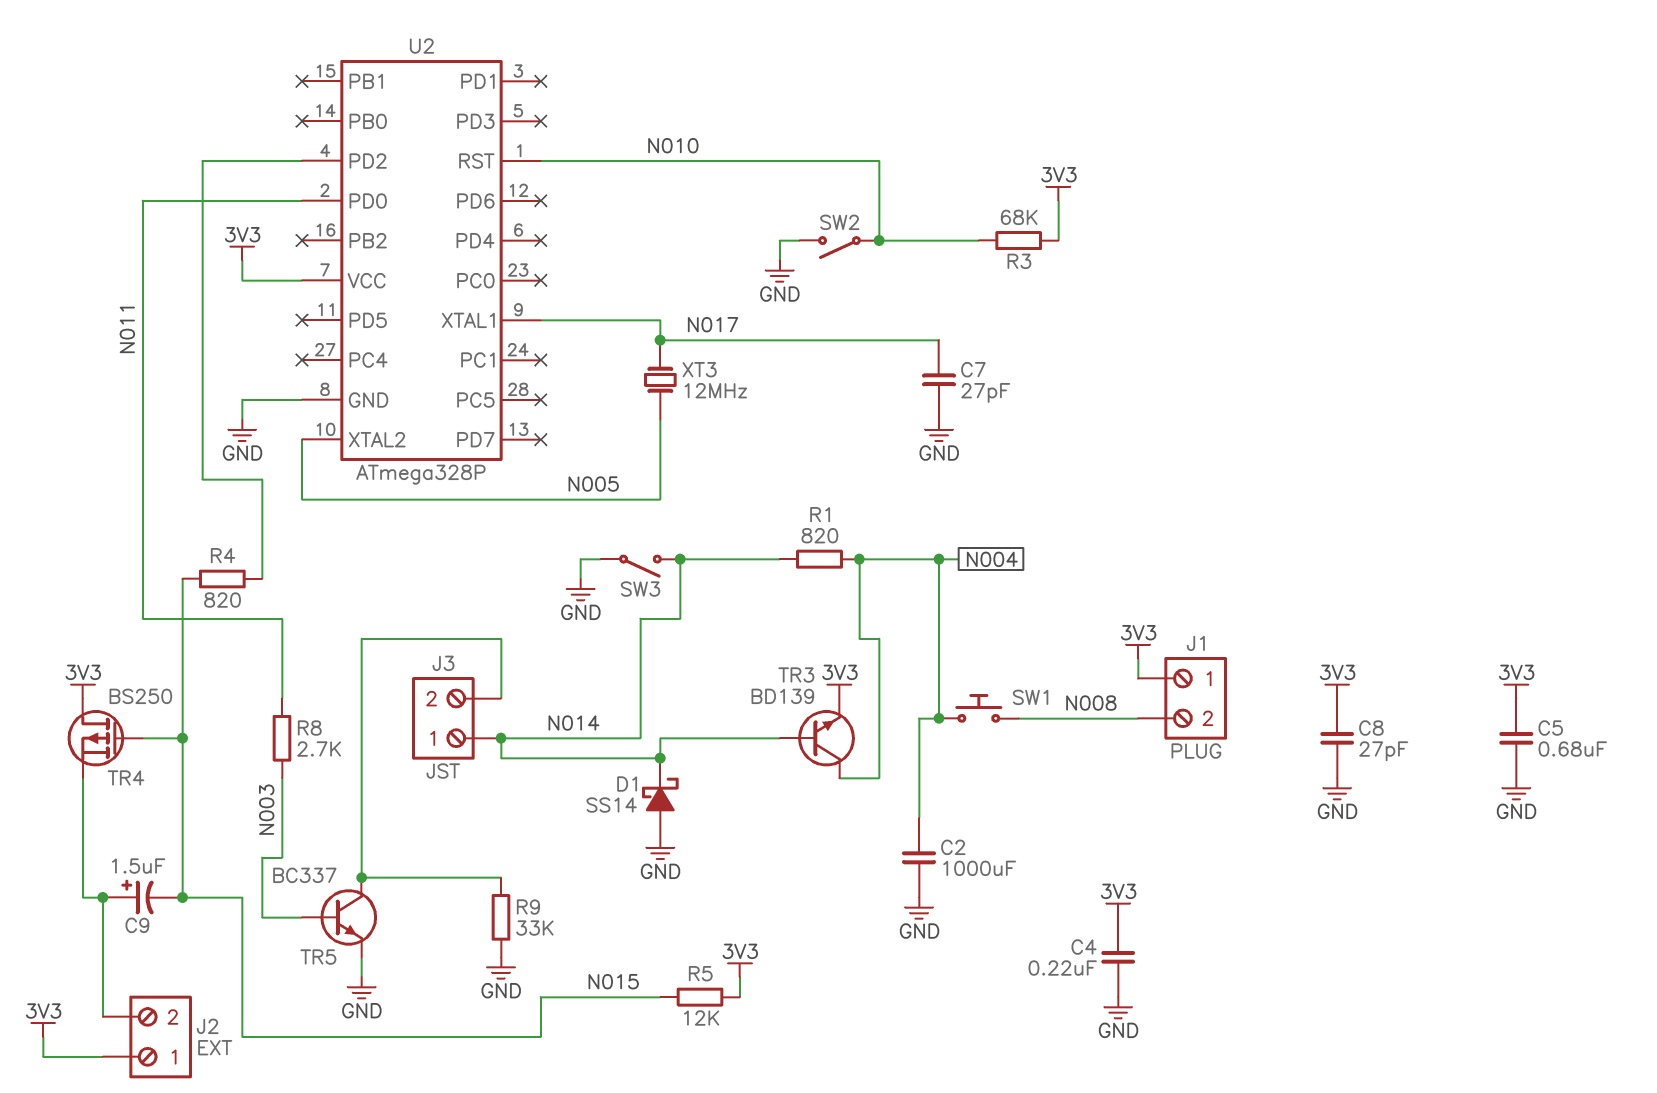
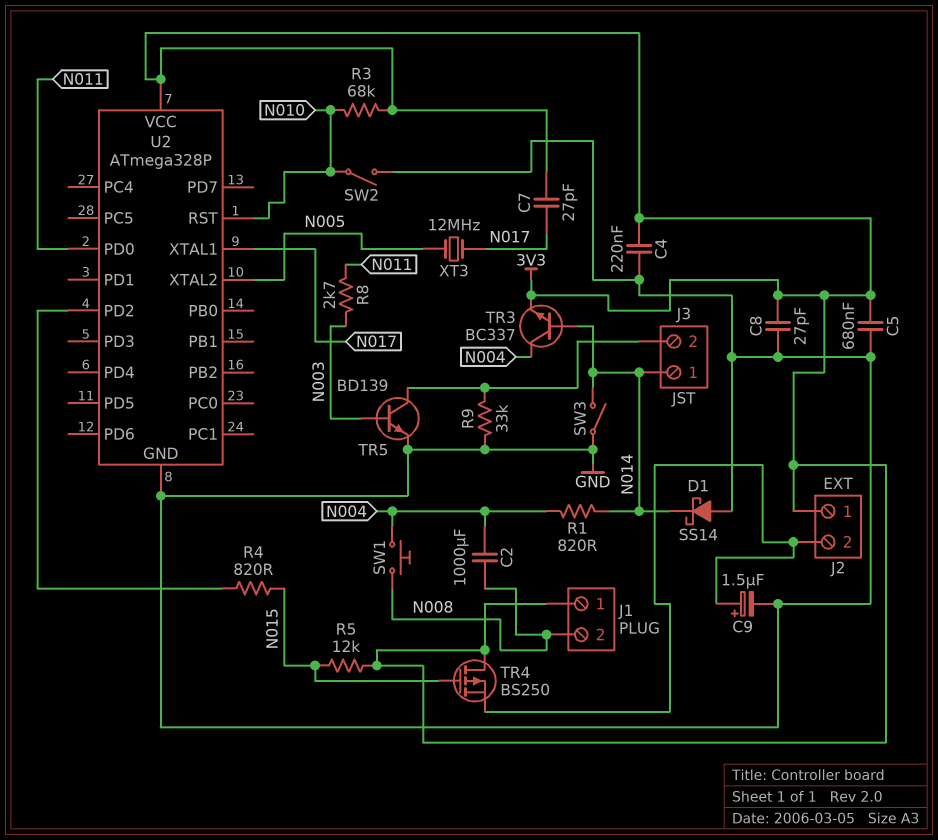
C2: 1000uF (GND, N004) -> 1000uF (N004, N008)
C7: 27pF (GND, N017) -> 27pF (3V3, N017)
C9: 1.5uF (plus J2/2, minus N015) -> 1.5uF (plus J2/2, minus GND)
TR3: NPN BD139 (B N014, C N004, E 3V3) -> NPN BC337 (B N014, C N004, E 3V3)
TR5: NPN BC337 (B N003, C J3/2, E GND) -> NPN BD139 (B N003, C J3/2, E GND)

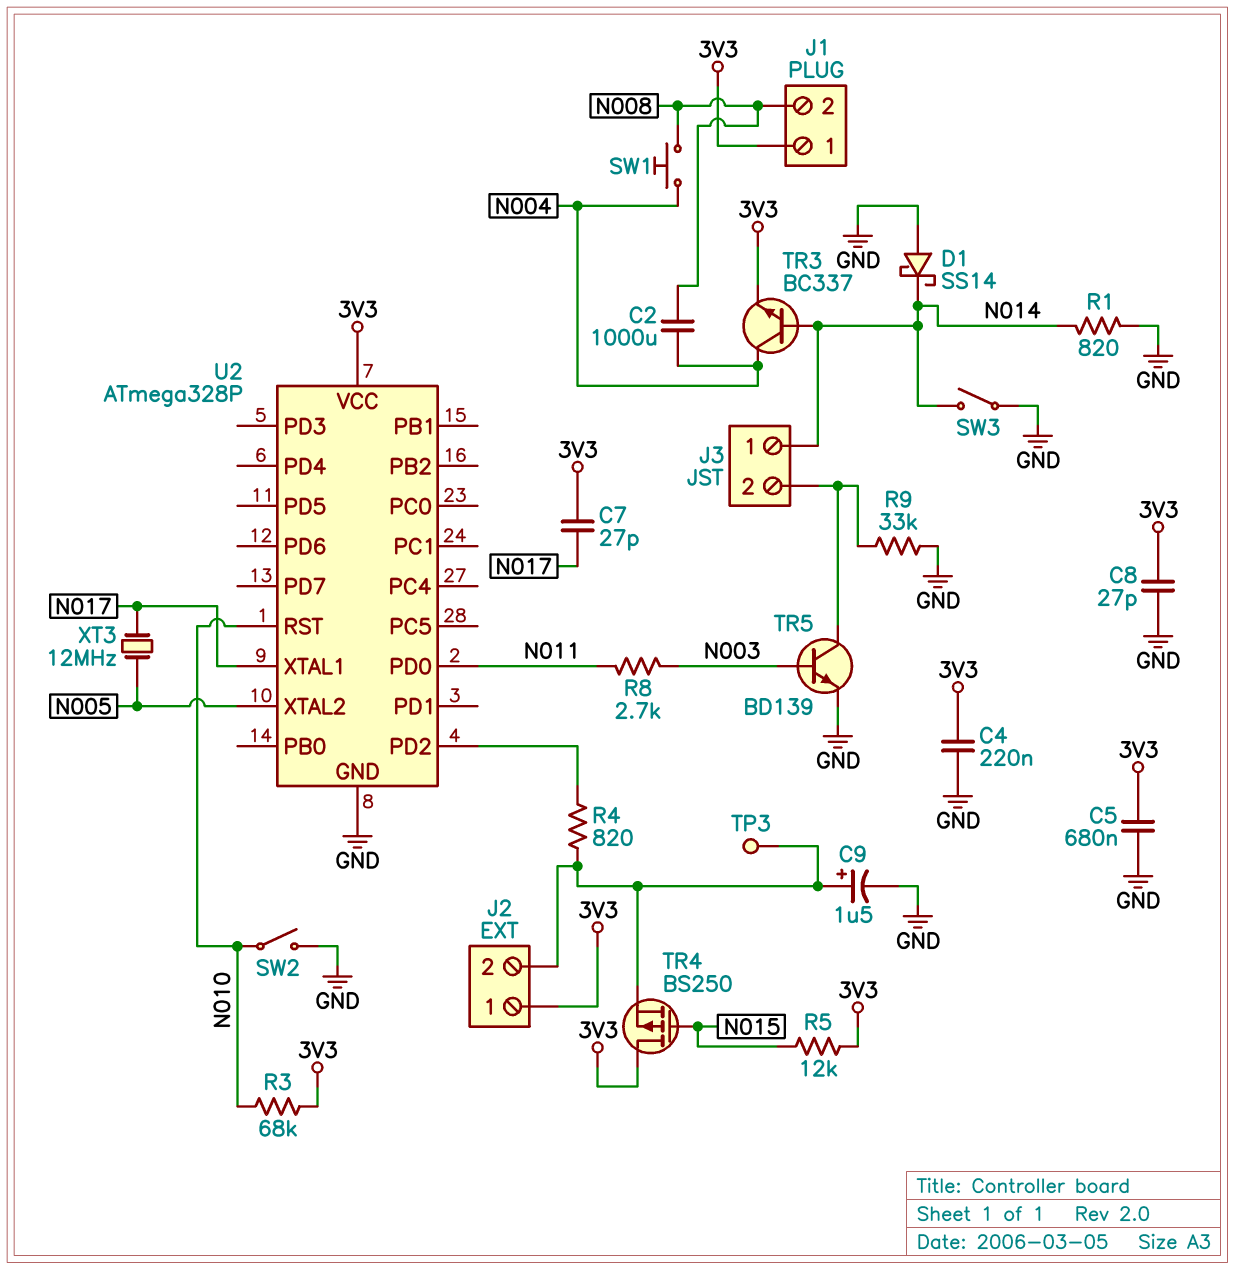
R1: 820 (N004, N014) -> 820 (GND, N014)
R4: 820 (N015, U2/PD2) -> 820 (J2/2, U2/PD2)
TP3: none -> test point (J2/2)

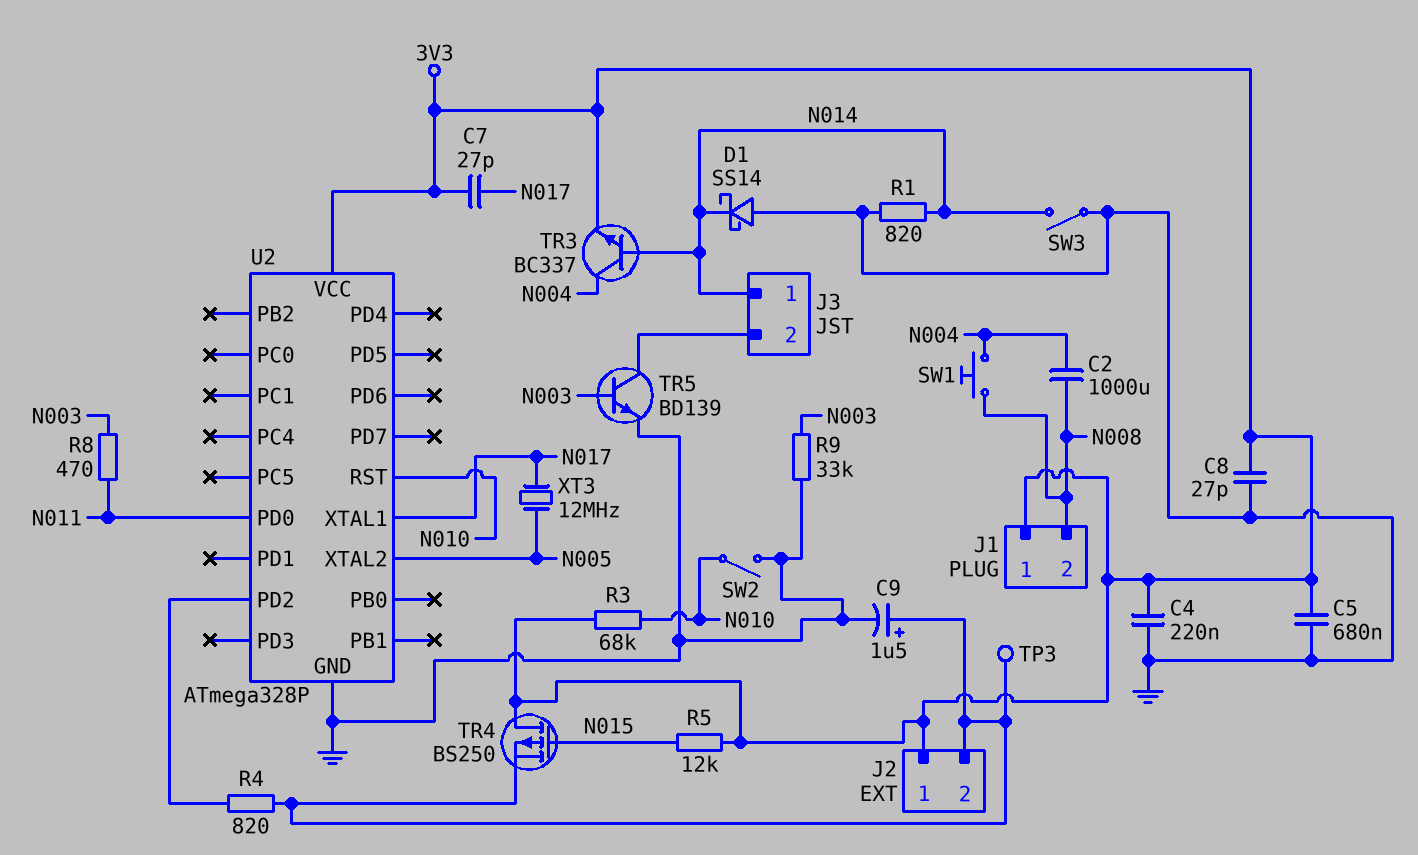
R8: 2.7k (N003, N011) -> 470 (N003, N011)
R9: 33k (GND, J3/2) -> 33k (GND, N003)

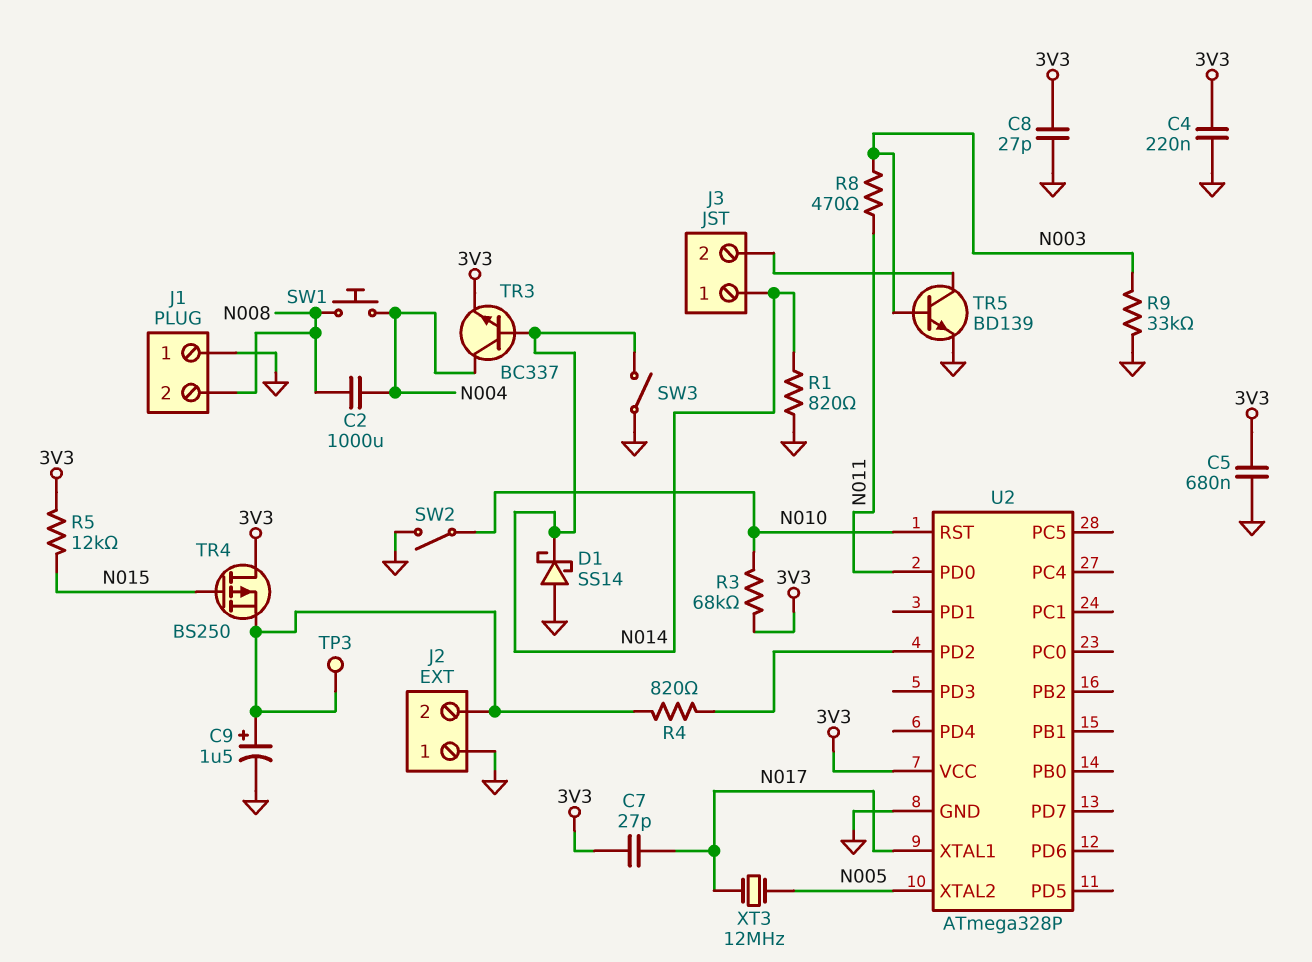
J1 pin 1: 3V3 -> GND
J2 pin 1: 3V3 -> GND

